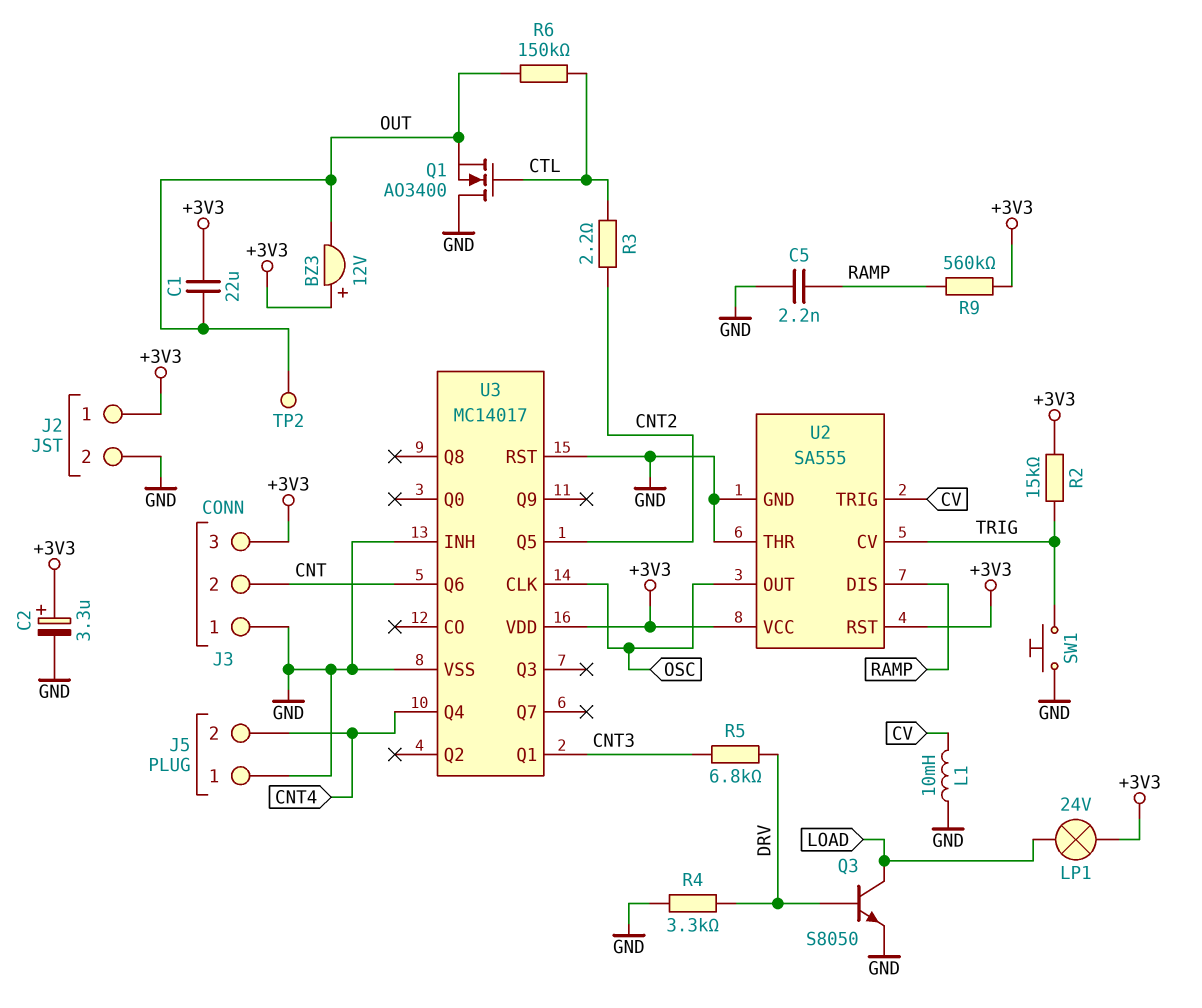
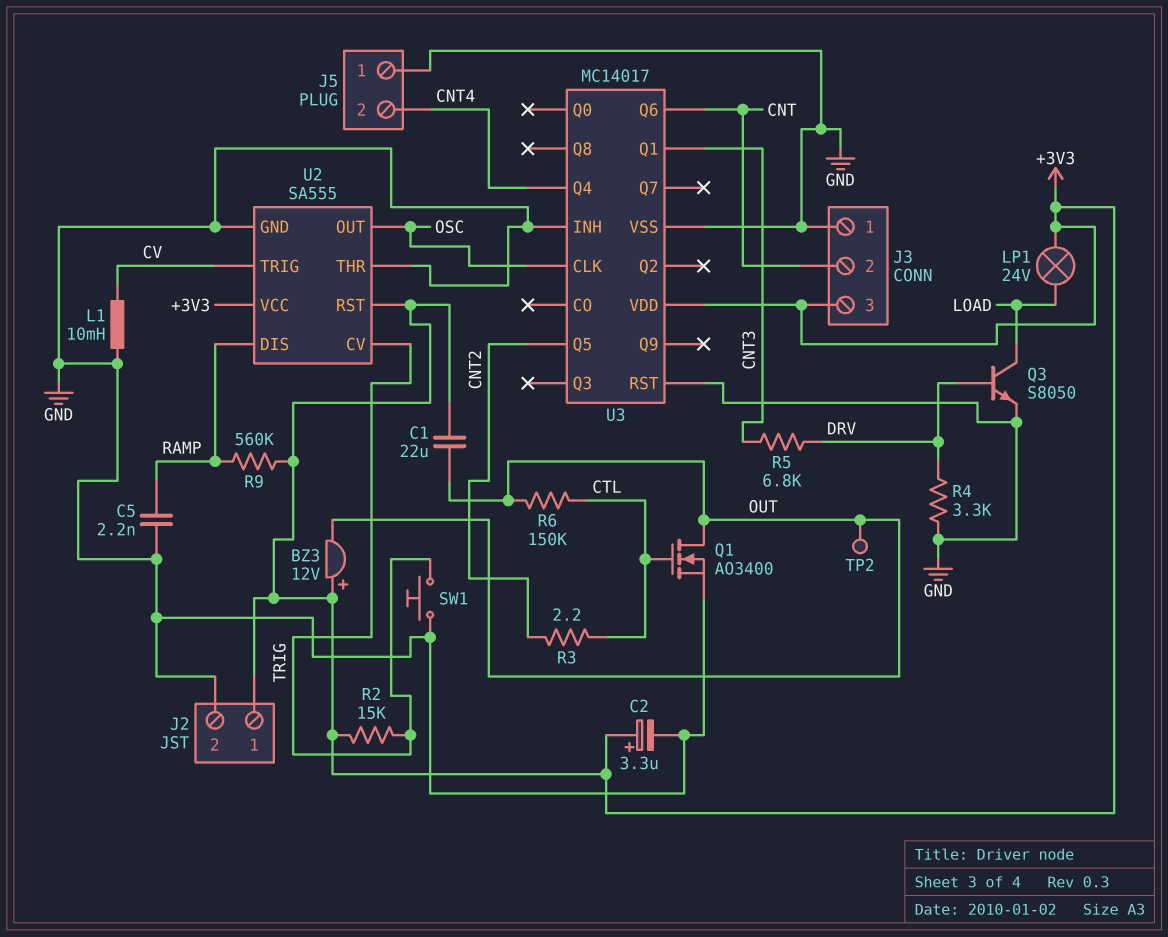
Q1: NMOS AO3400 (G CTL, D GND, S OUT) -> NMOS AO3400 (G CTL, D OUT, S GND)

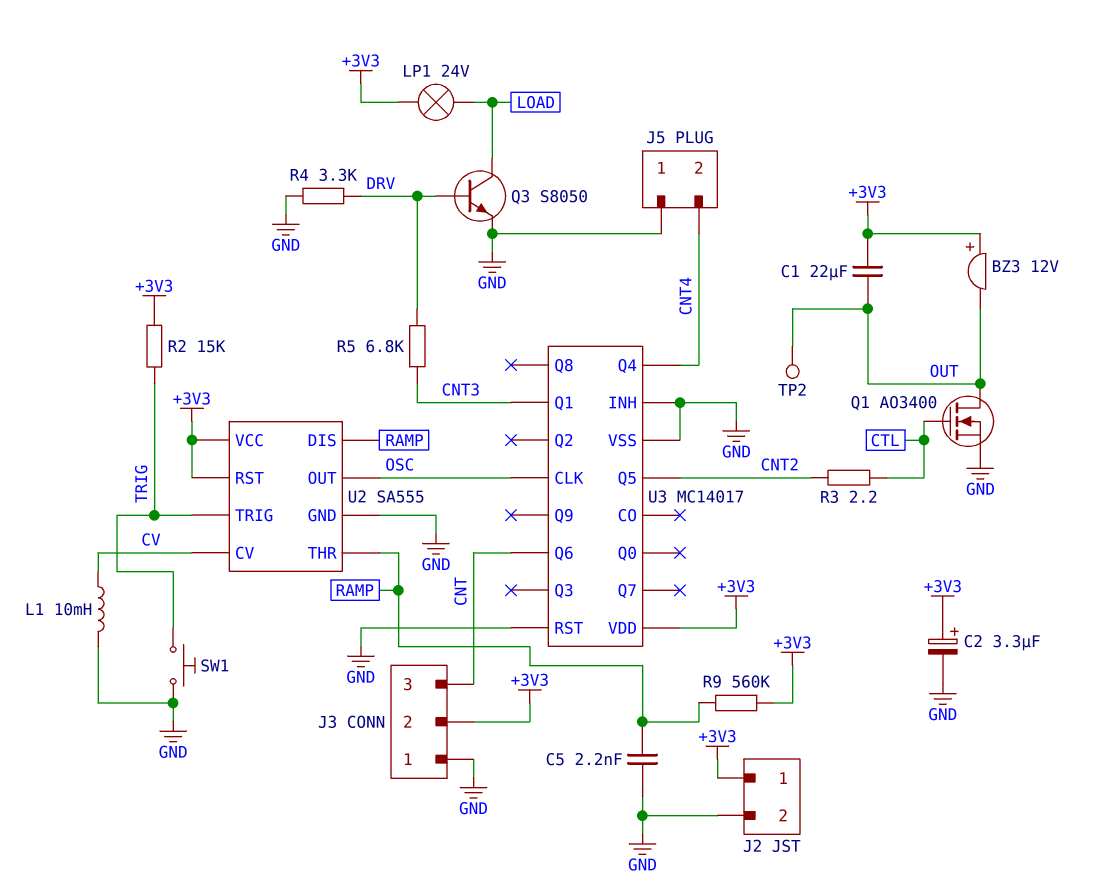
J3 pin 2: CNT -> +3V3
J3 pin 3: +3V3 -> CNT
R6: 150k (CTL, OUT) -> none
U2 pin CV: TRIG -> CV
U2 pin THR: GND -> RAMP
U2 pin TRIG: CV -> TRIG

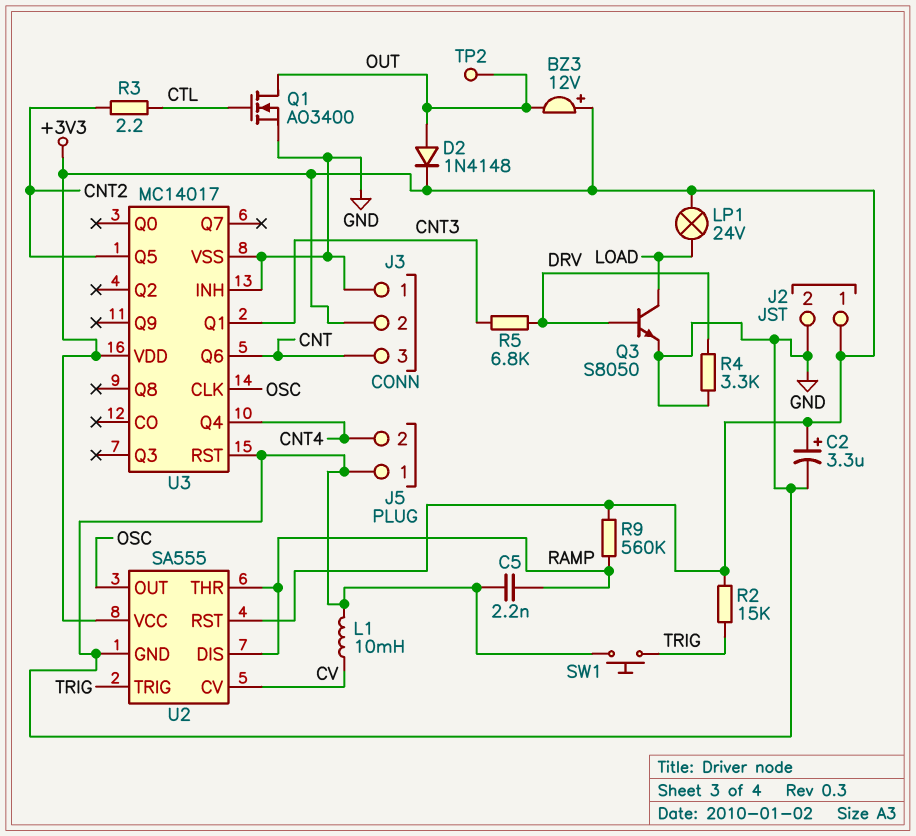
C1: 22uF (+3V3, OUT) -> none
D2: none -> diode 1N4148 (A OUT, K +3V3)

